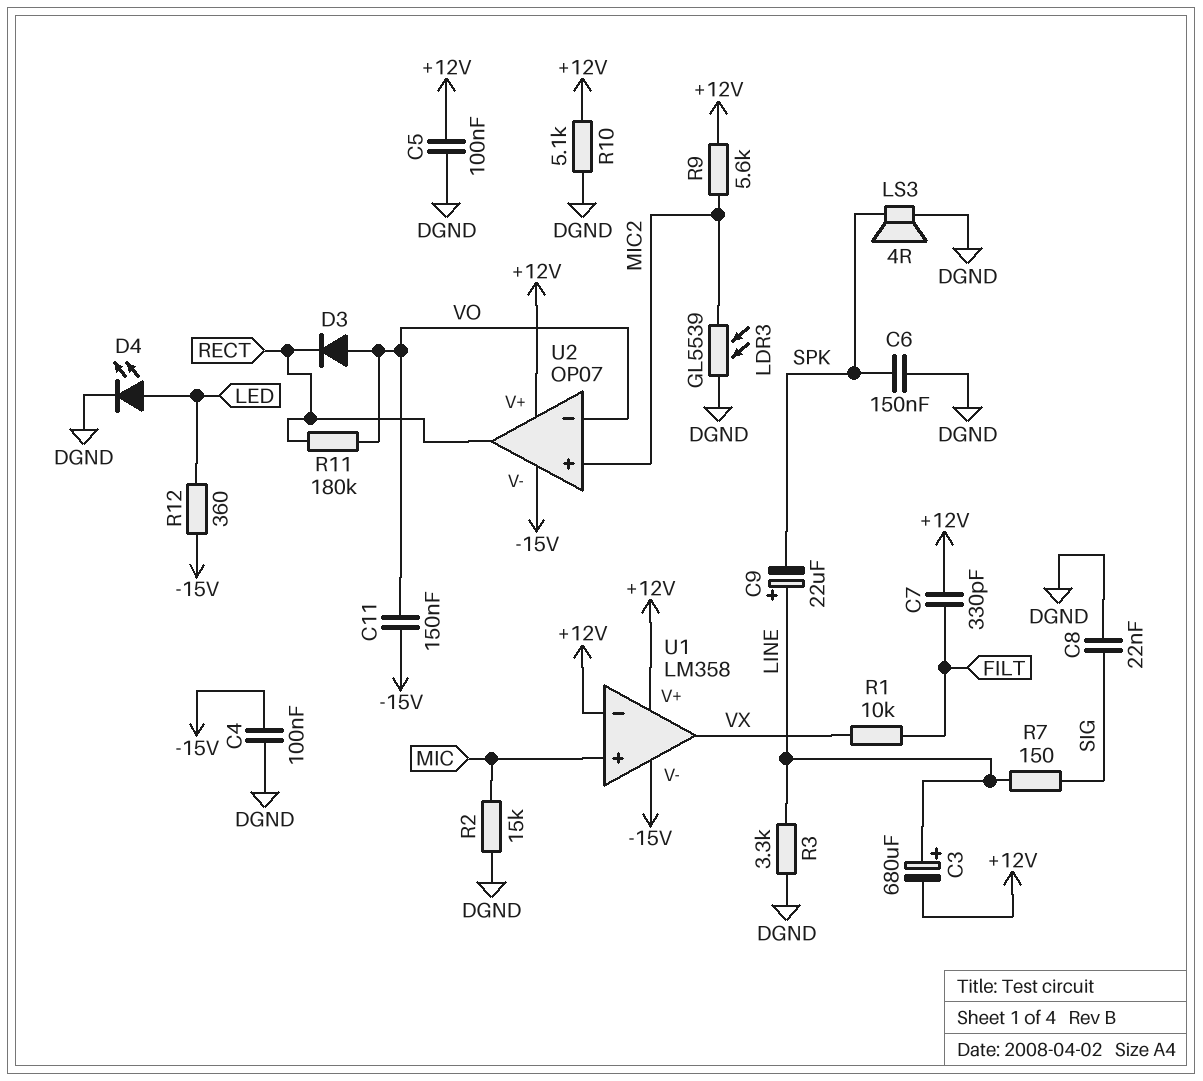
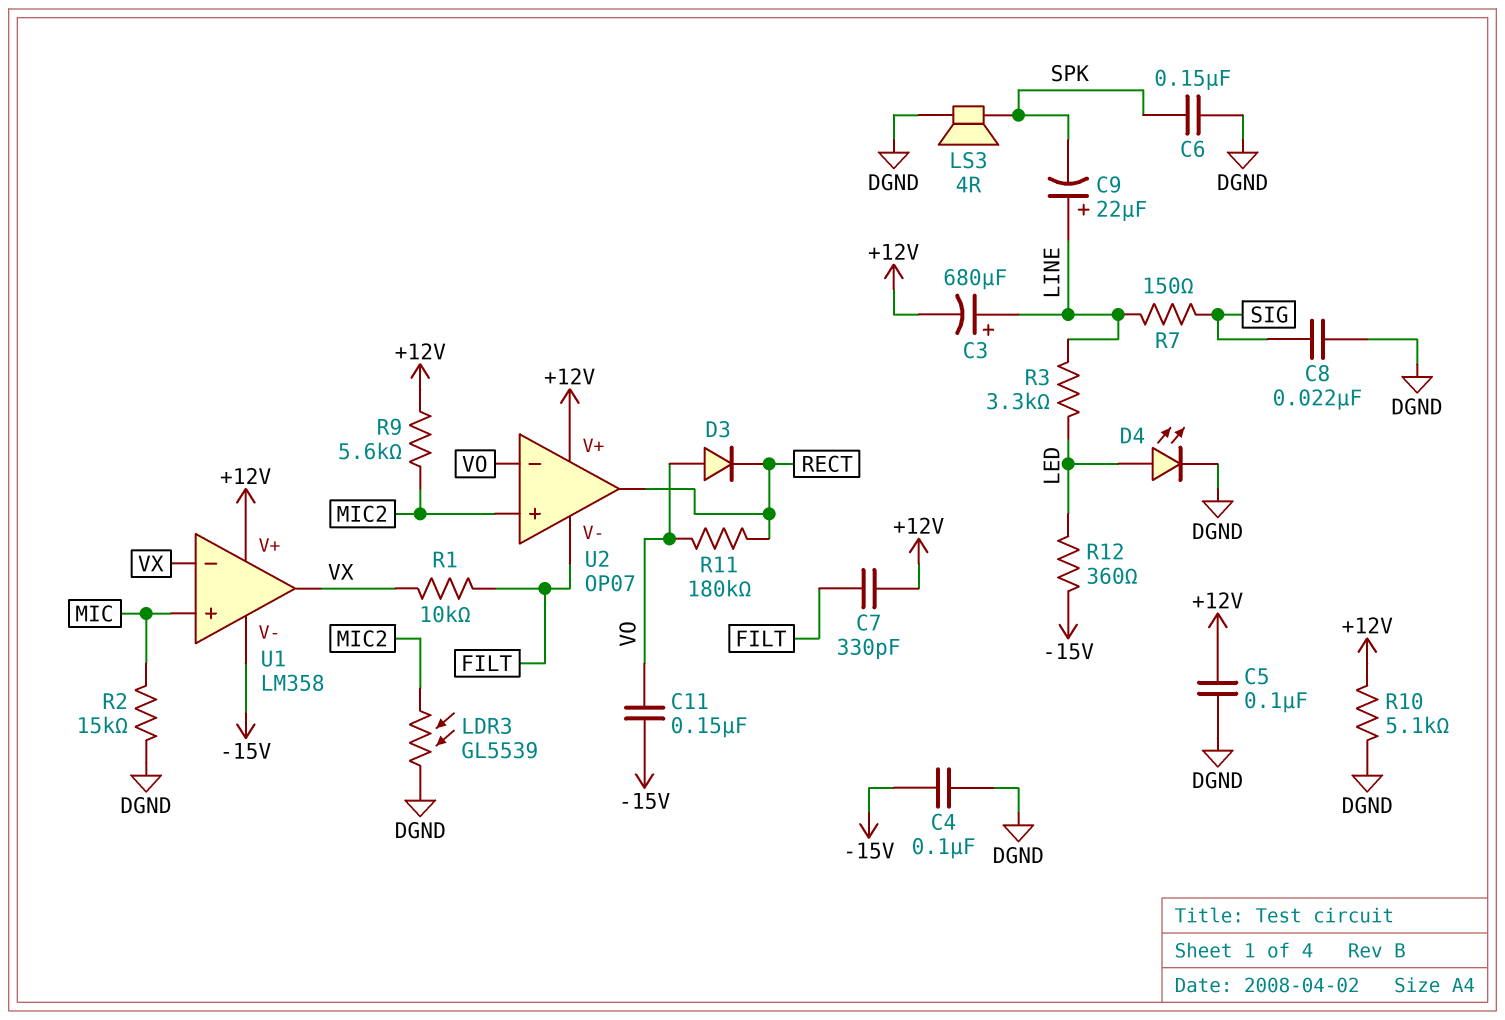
R3: 3.3k (DGND, LINE) -> 3.3k (LED, LINE)
U1 pin in-: +12V -> VX
U2 pin V-: -15V -> FILT

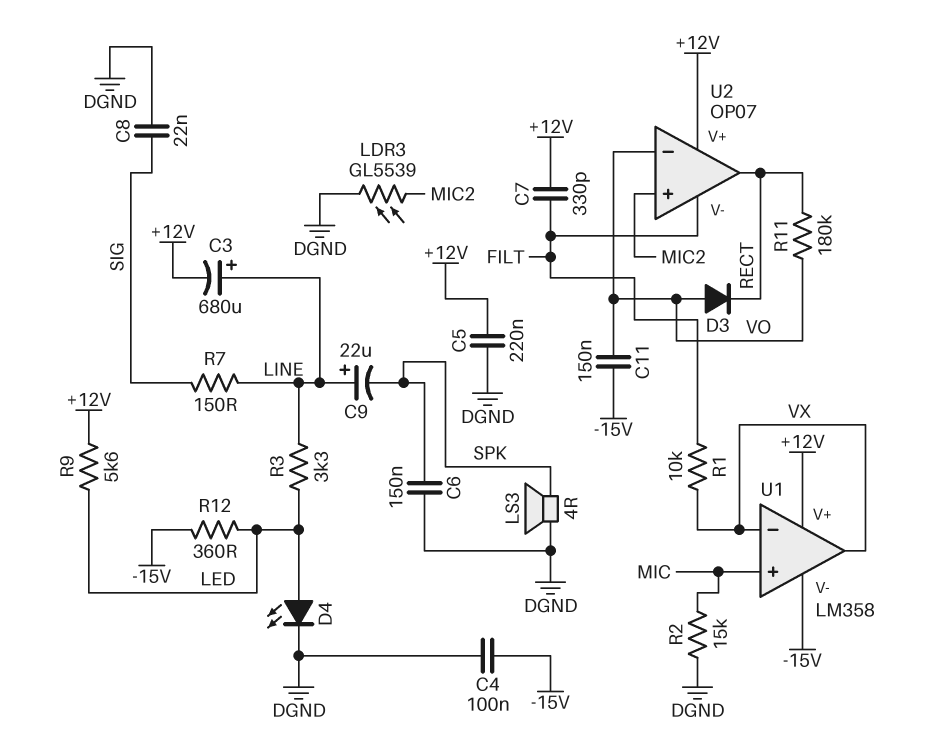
C5: 100nF (+12V, DGND) -> 220nF (+12V, DGND)
R9: 5.6k (+12V, MIC2) -> 5.6k (+12V, LED)
R10: 5.1k (+12V, DGND) -> none

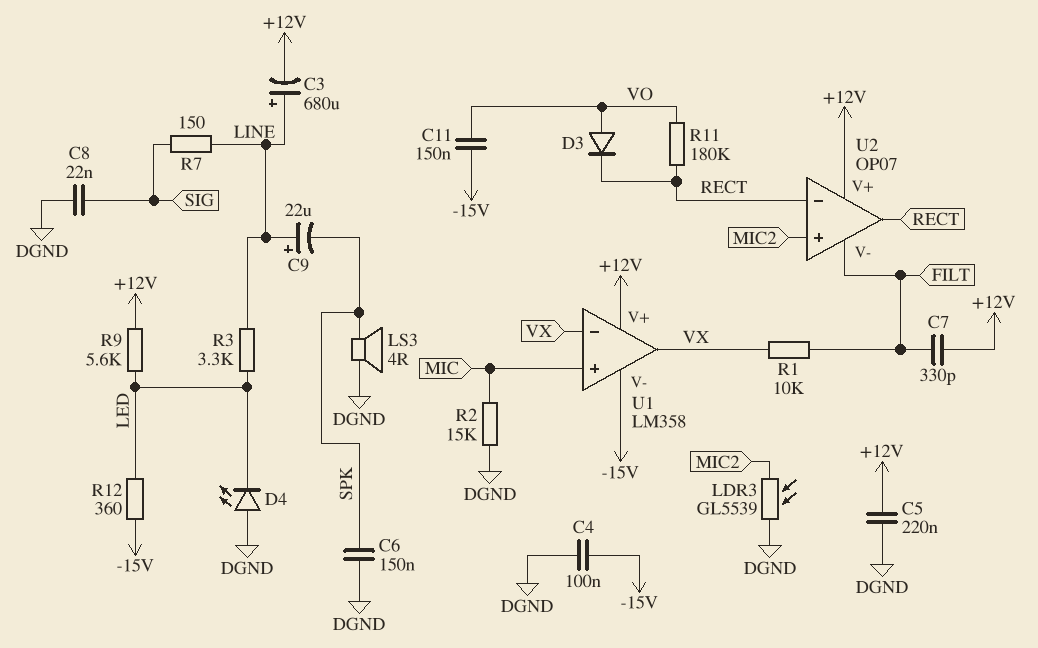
D4: LED (A LED, K DGND) -> LED (A DGND, K LED)
U2 pin in-: VO -> RECT

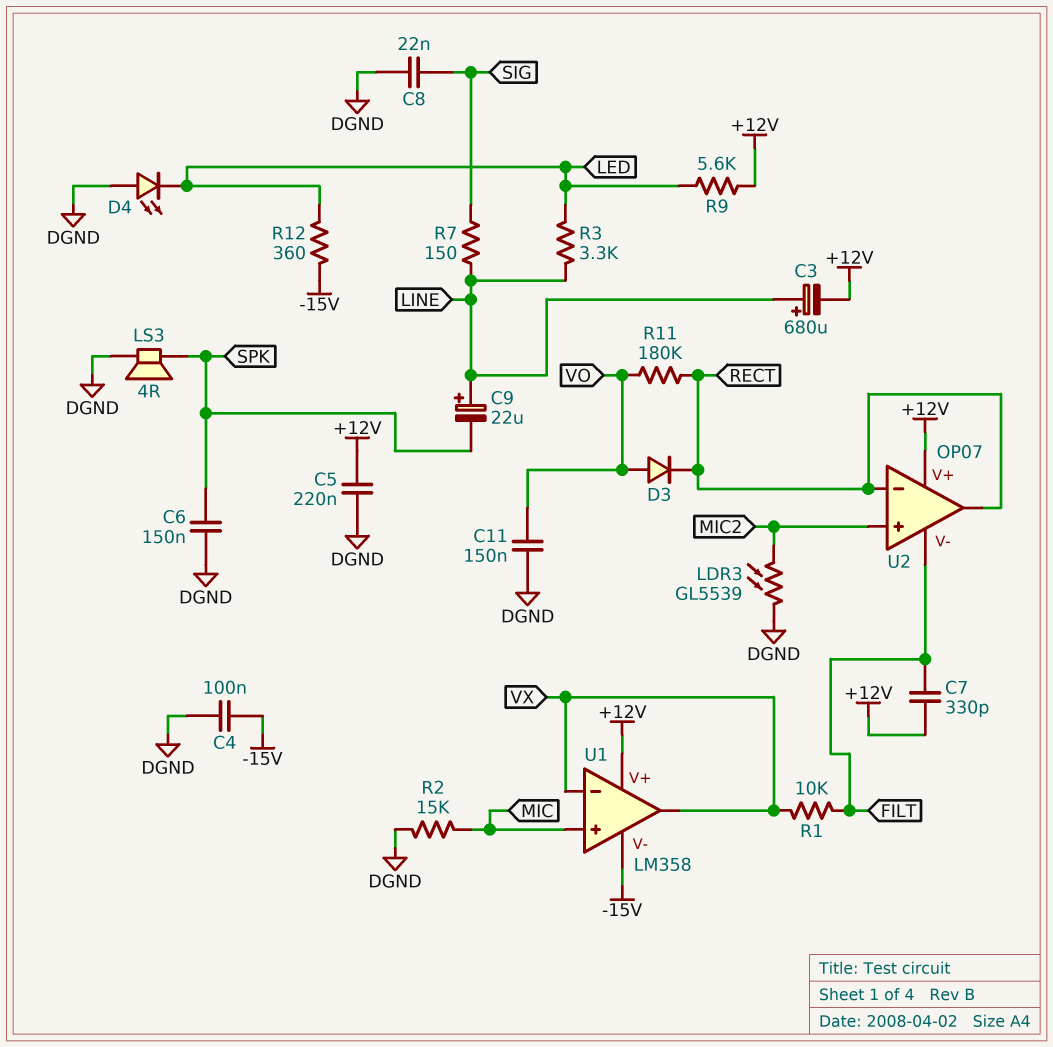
C11: 150nF (-15V, VO) -> 150nF (DGND, VO)

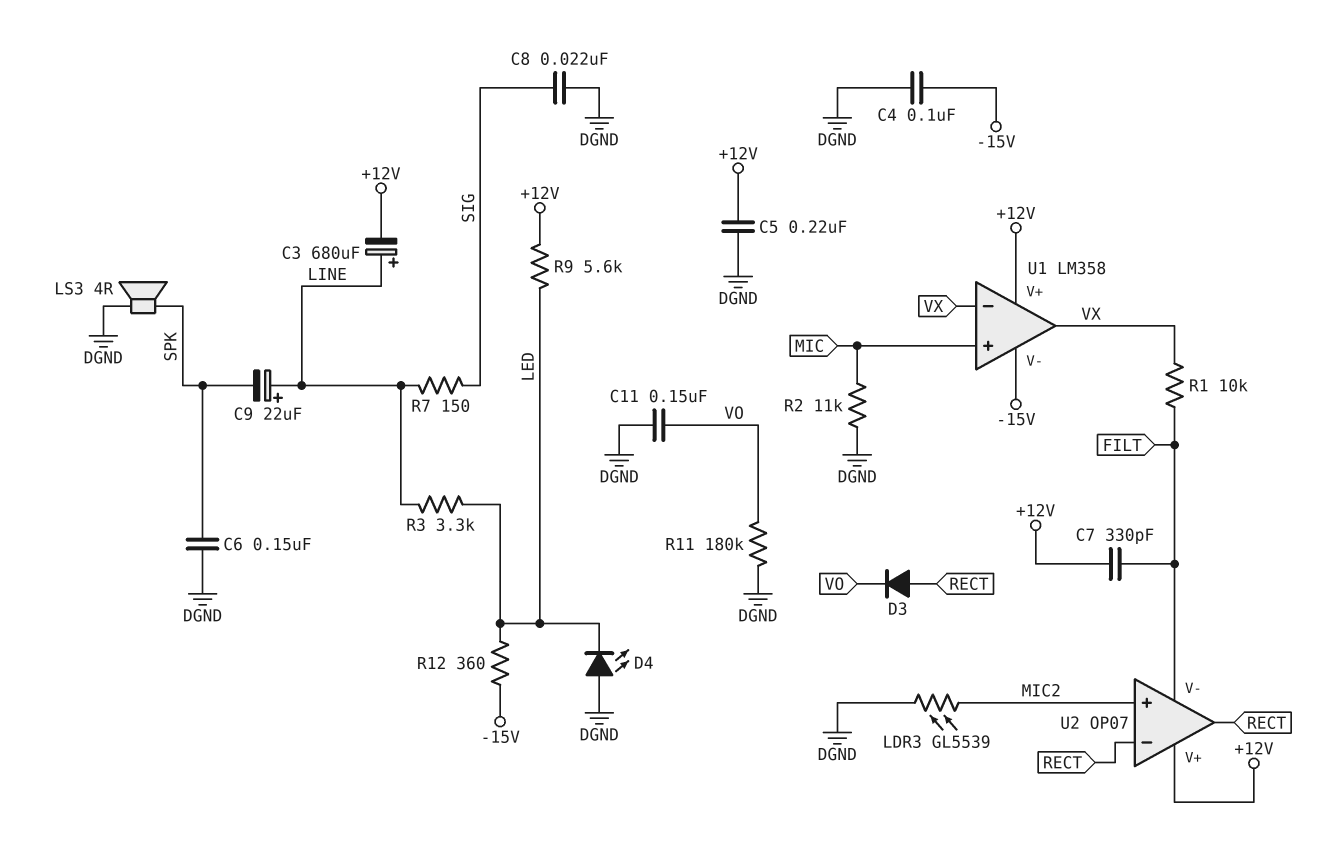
D3: diode (A VO, K RECT) -> diode (A RECT, K VO)
R2: 15k (DGND, MIC) -> 11k (DGND, MIC)
R11: 180k (RECT, VO) -> 180k (DGND, VO)

